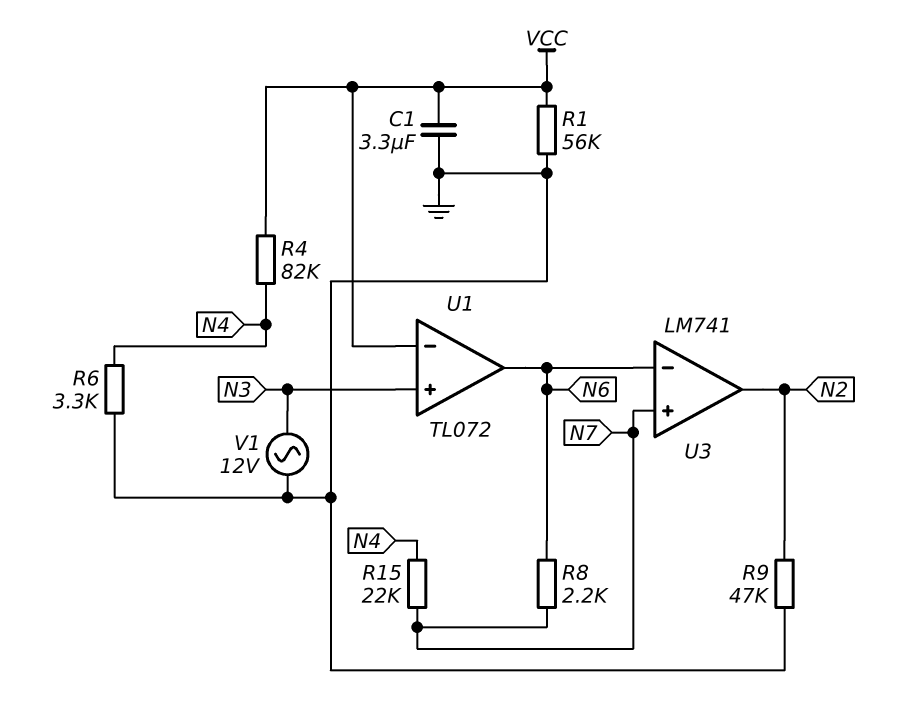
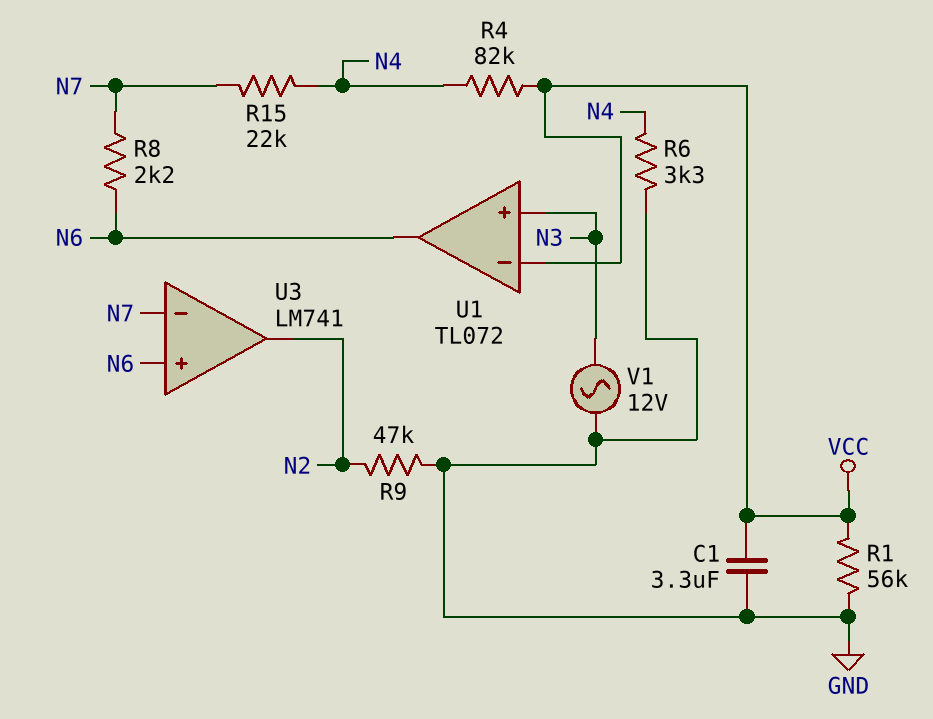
U3 pin in+: N7 -> N6
U3 pin in-: N6 -> N7

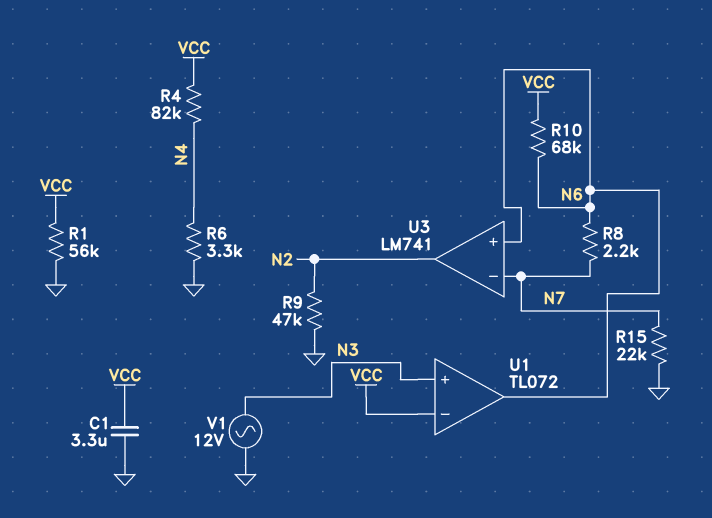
R10: none -> 68k (N6, VCC)
R15: 22k (N4, N7) -> 22k (GND, N7)

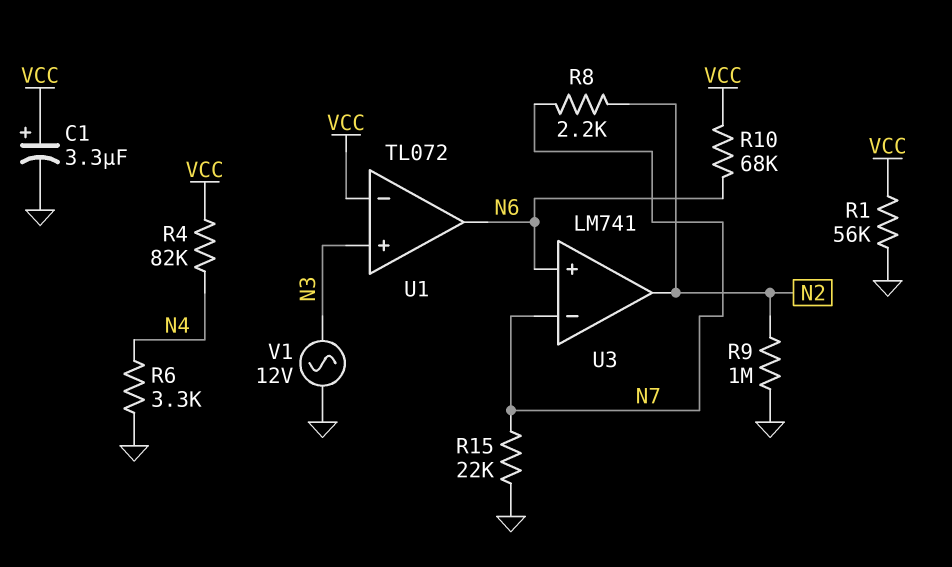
C1: 3.3uF (GND, VCC) -> 3.3uF (plus VCC, minus GND)
R8: 2.2k (N6, N7) -> 2.2k (N2, N7)
R9: 47k (GND, N2) -> 1M (GND, N2)

